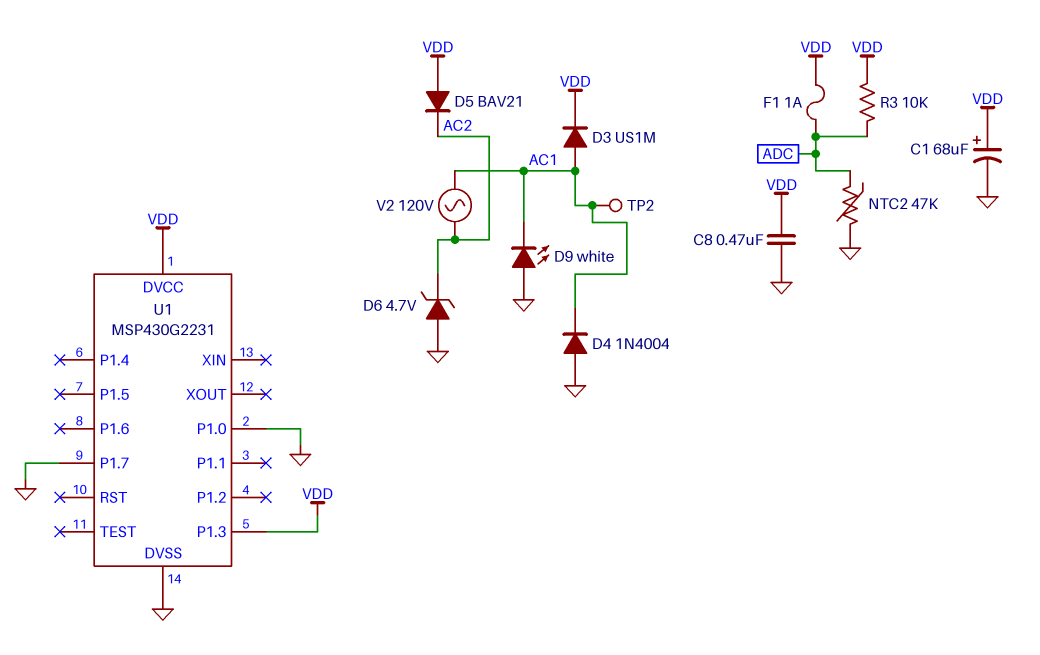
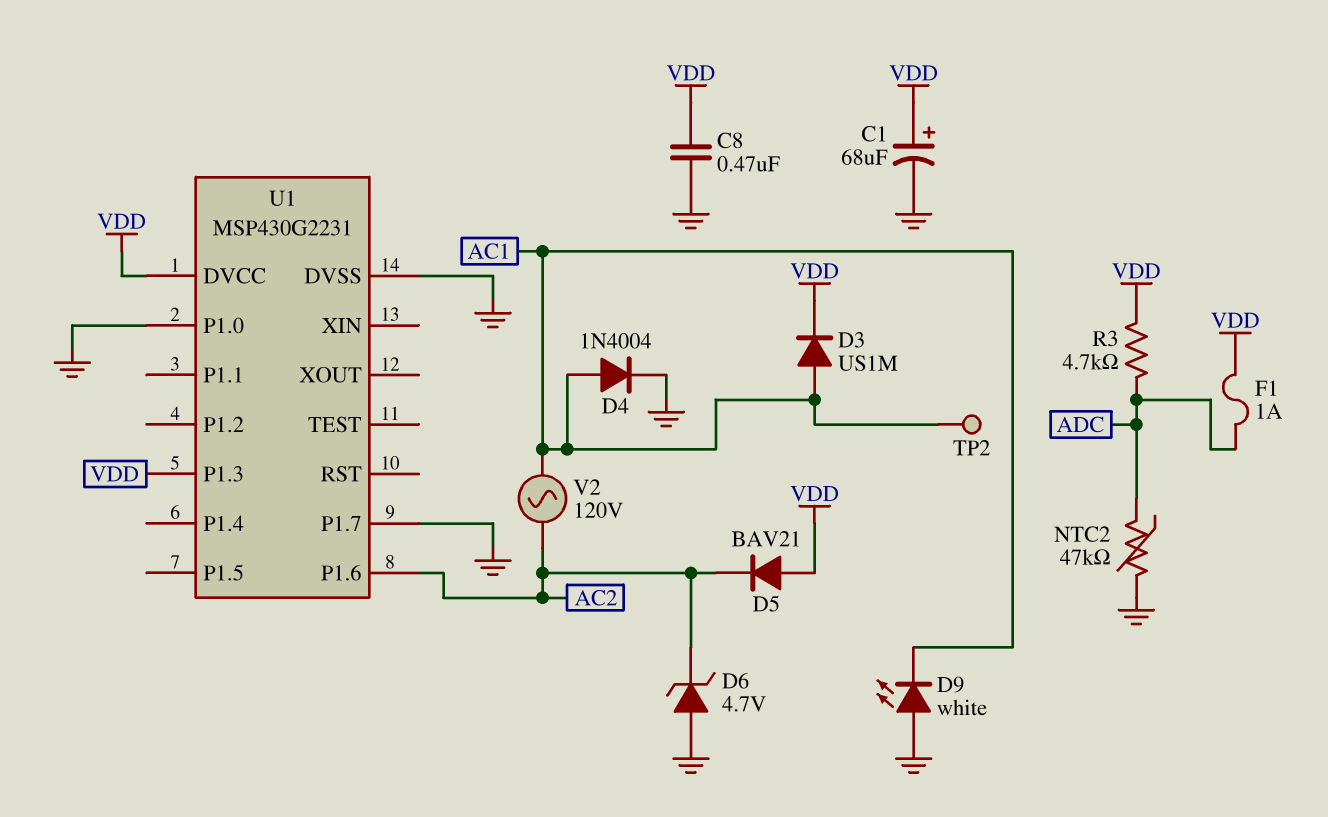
D4: diode 1N4004 (A GND, K AC1) -> diode 1N4004 (A AC1, K GND)
R3: 10k (ADC, VDD) -> 4.7k (ADC, VDD)
U1 pin P1.6: none -> AC2

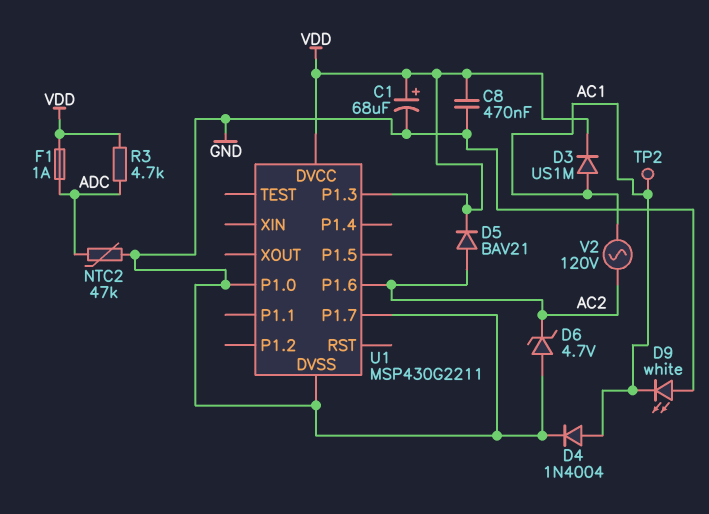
D5: diode BAV21 (A VDD, K AC2) -> diode BAV21 (A AC2, K VDD)
U1: MSP430G2231 -> MSP430G2211

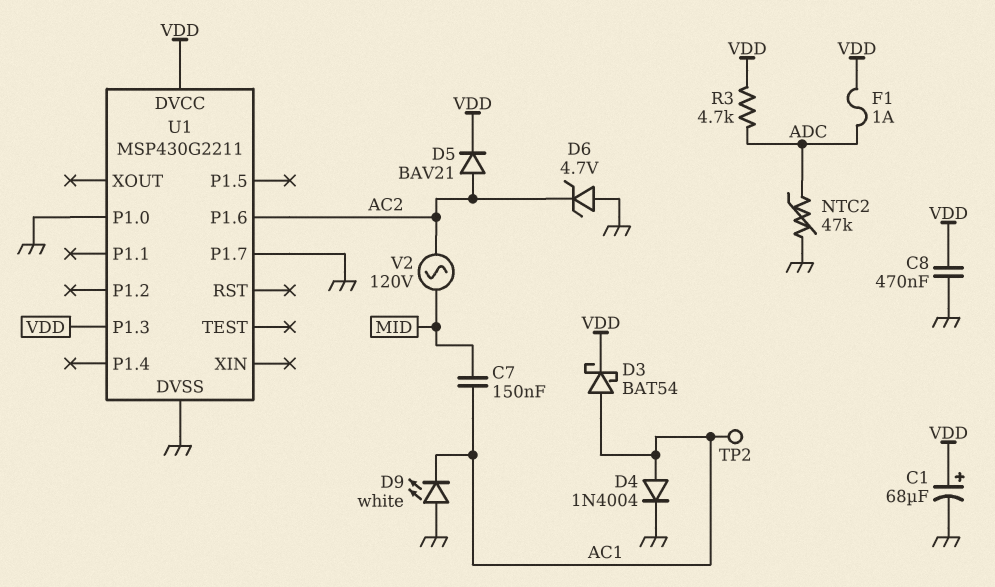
C7: none -> 150nF (AC1, MID)
D3: diode US1M (A AC1, K VDD) -> schottky BAT54 (A AC1, K VDD)
V2: AC 120V (AC1, AC2) -> AC 120V (AC2, MID)

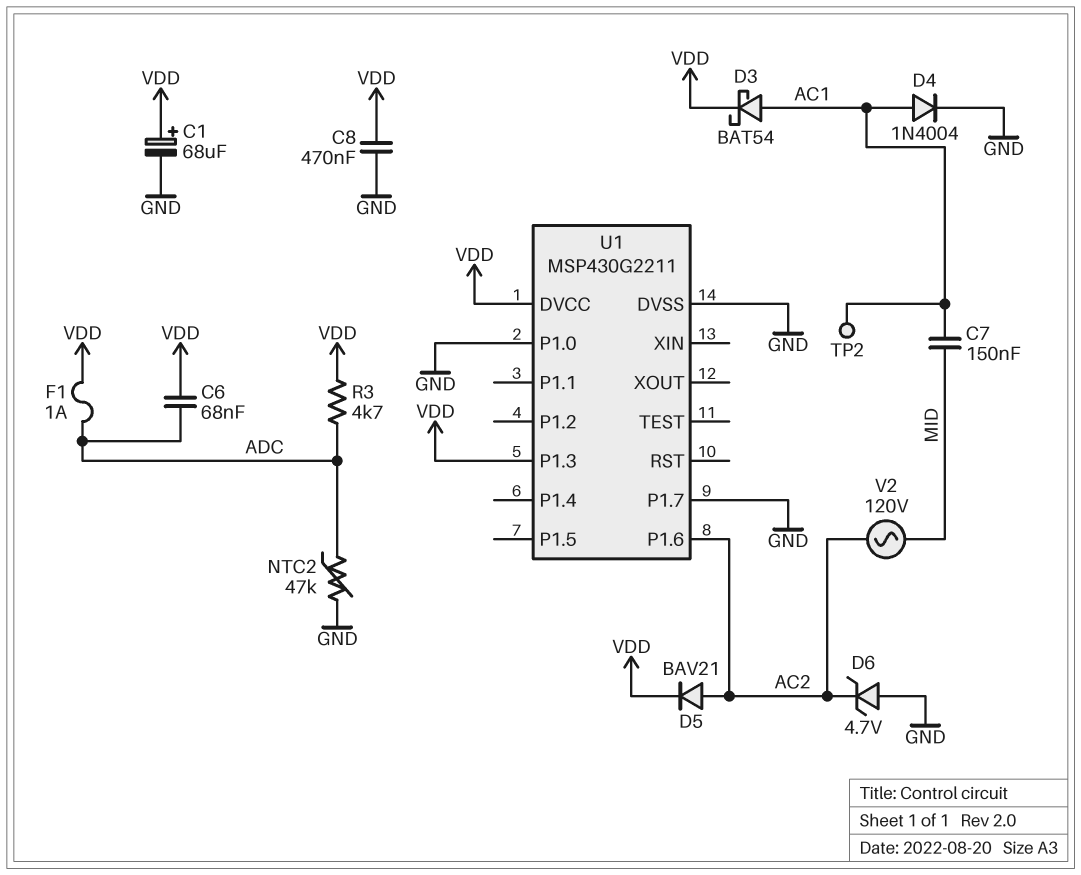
C6: none -> 68nF (ADC, VDD)
D9: LED white (A GND, K AC1) -> none

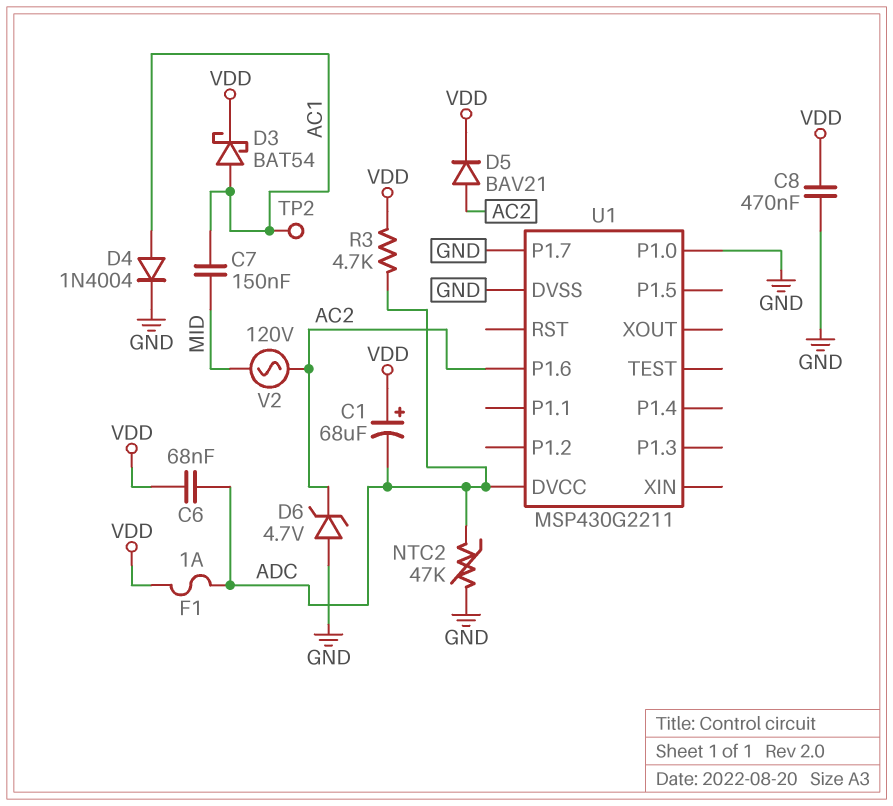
C1: 68uF (plus VDD, minus GND) -> 68uF (plus VDD, minus ADC)
U1 pin DVCC: VDD -> ADC
U1 pin P1.3: VDD -> none

